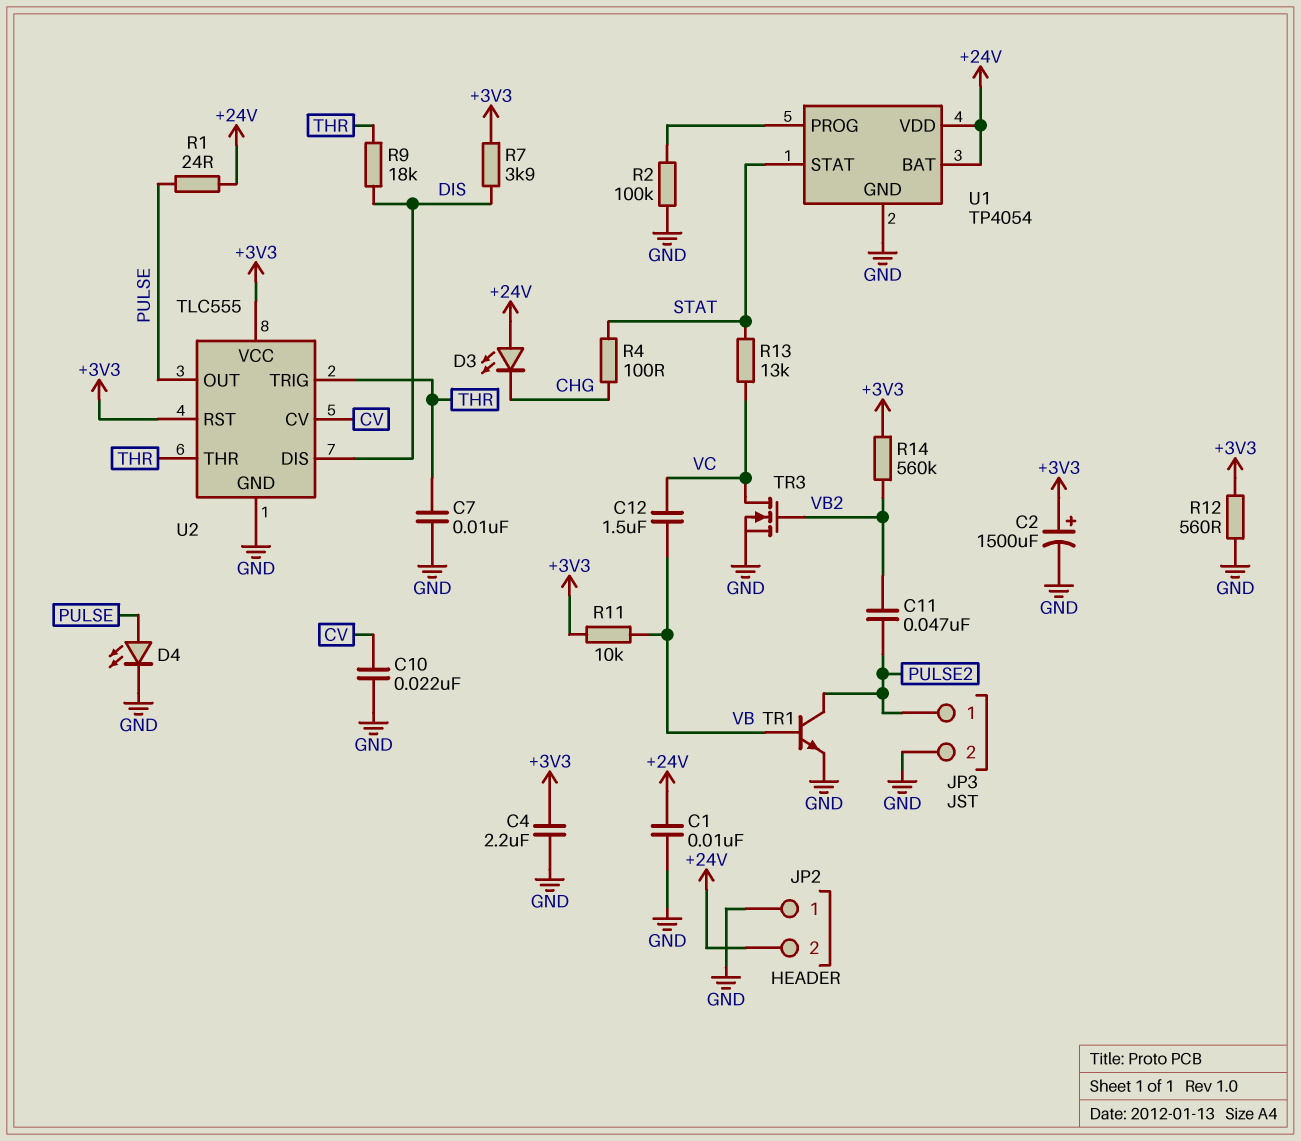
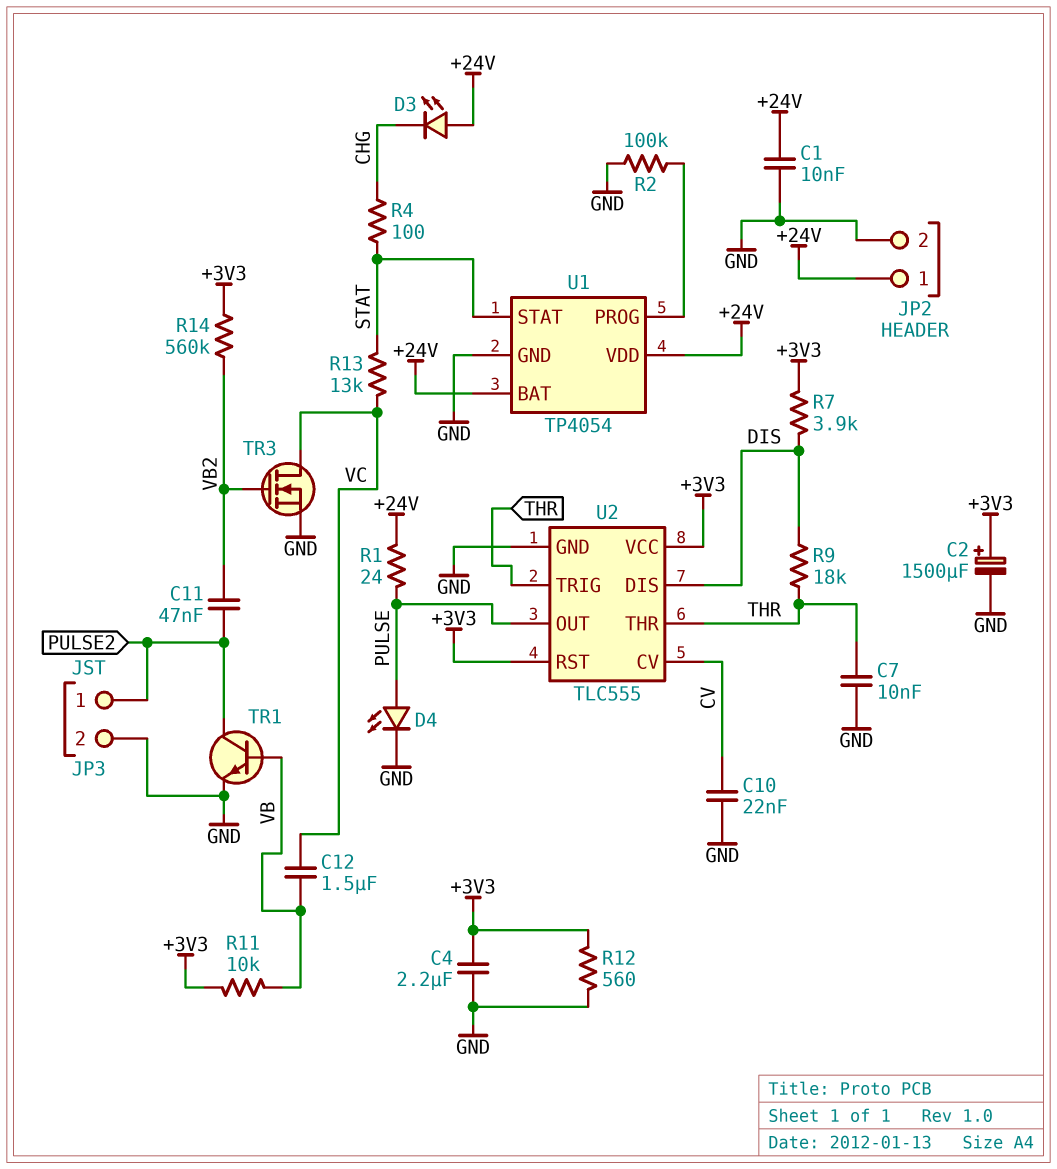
JP2 pin 1: GND -> +24V
JP2 pin 2: +24V -> GND

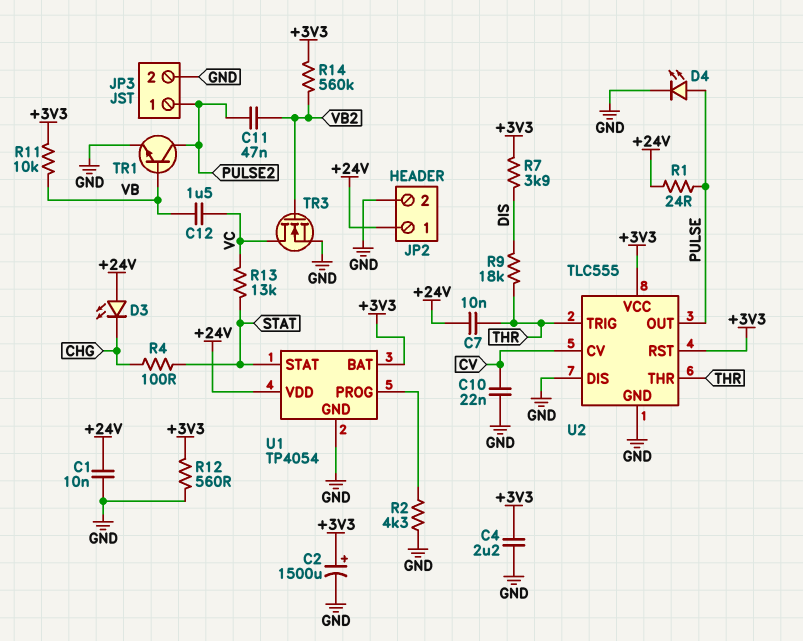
C7: 10nF (GND, THR) -> 10nF (+24V, THR)
R2: 100k (GND, U1/PROG) -> 4.3k (GND, U1/PROG)
U1 pin BAT: +24V -> +3V3
U2 pin DIS: DIS -> GND

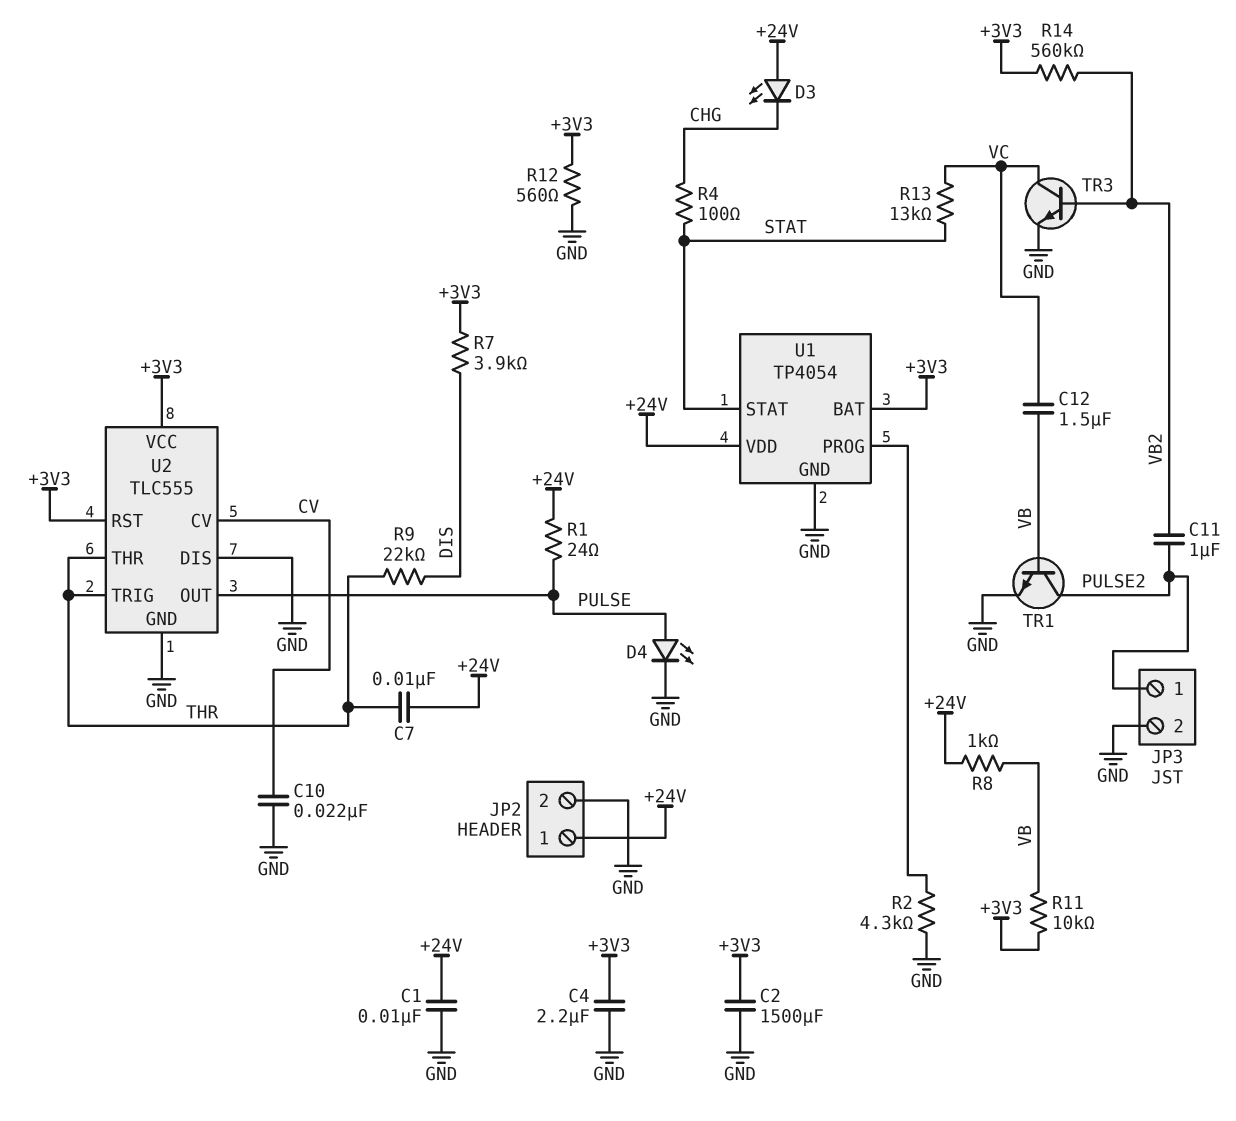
C2: 1500uF (plus +3V3, minus GND) -> 1500uF (+3V3, GND)
C11: 47nF (PULSE2, VB2) -> 1uF (PULSE2, VB2)
R8: none -> 1k (+24V, VB)
R9: 18k (DIS, THR) -> 22k (DIS, THR)
TR3: NMOS (G VB2, D VC, S GND) -> NPN (B VB2, C VC, E GND)

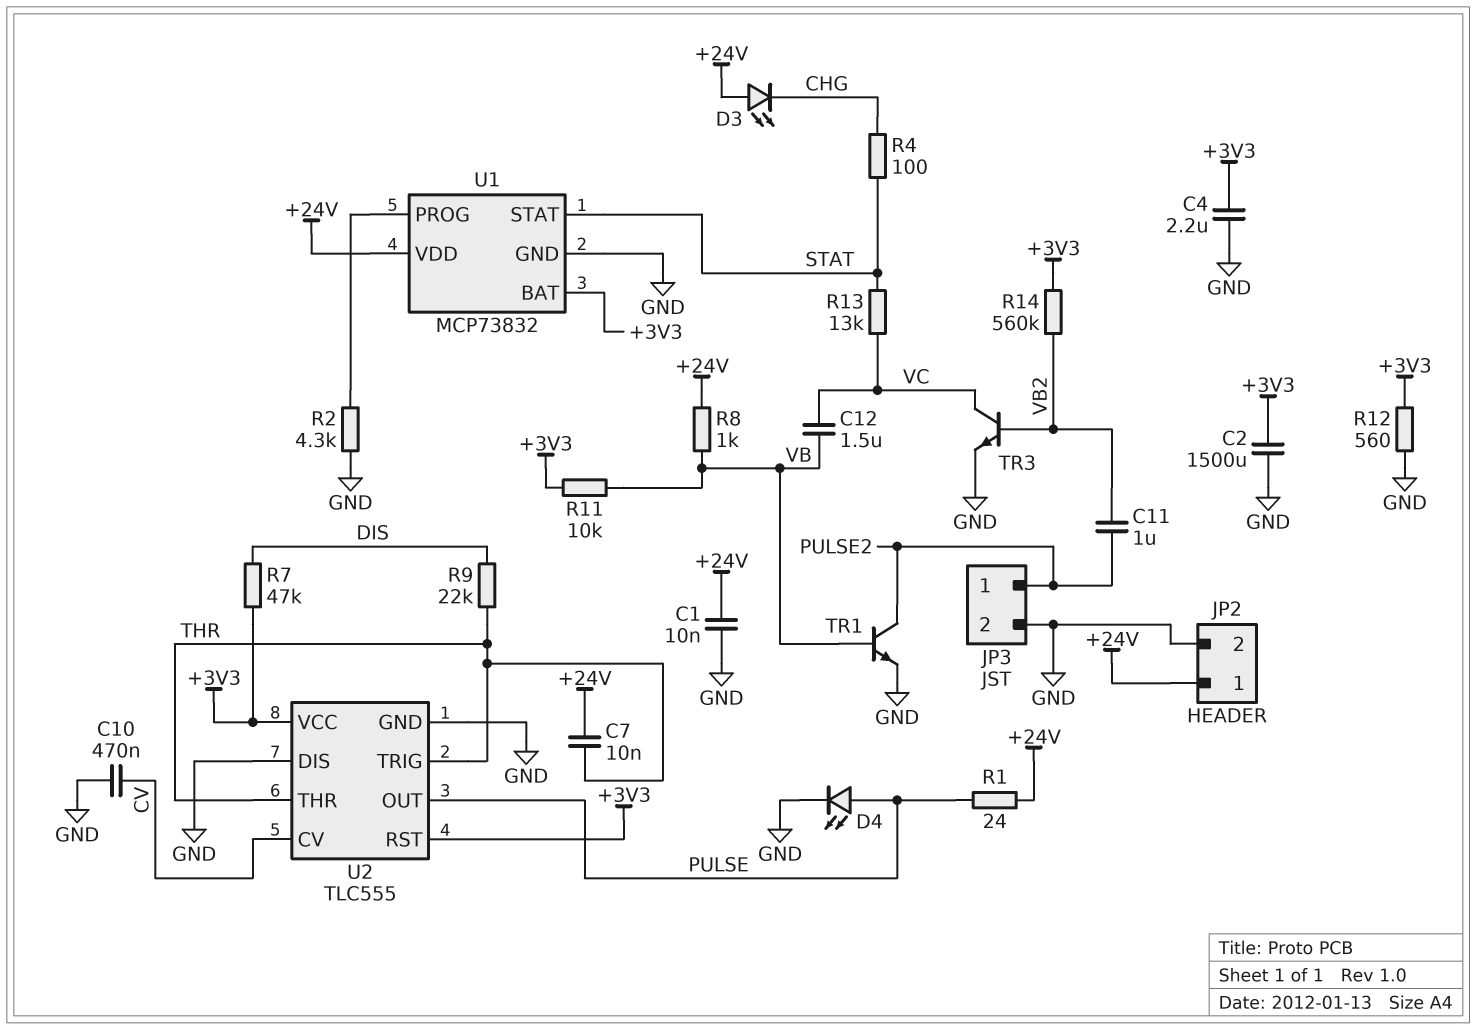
C10: 22nF (CV, GND) -> 470nF (CV, GND)
R7: 3.9k (+3V3, DIS) -> 47k (+3V3, DIS)
U1: TP4054 -> MCP73832

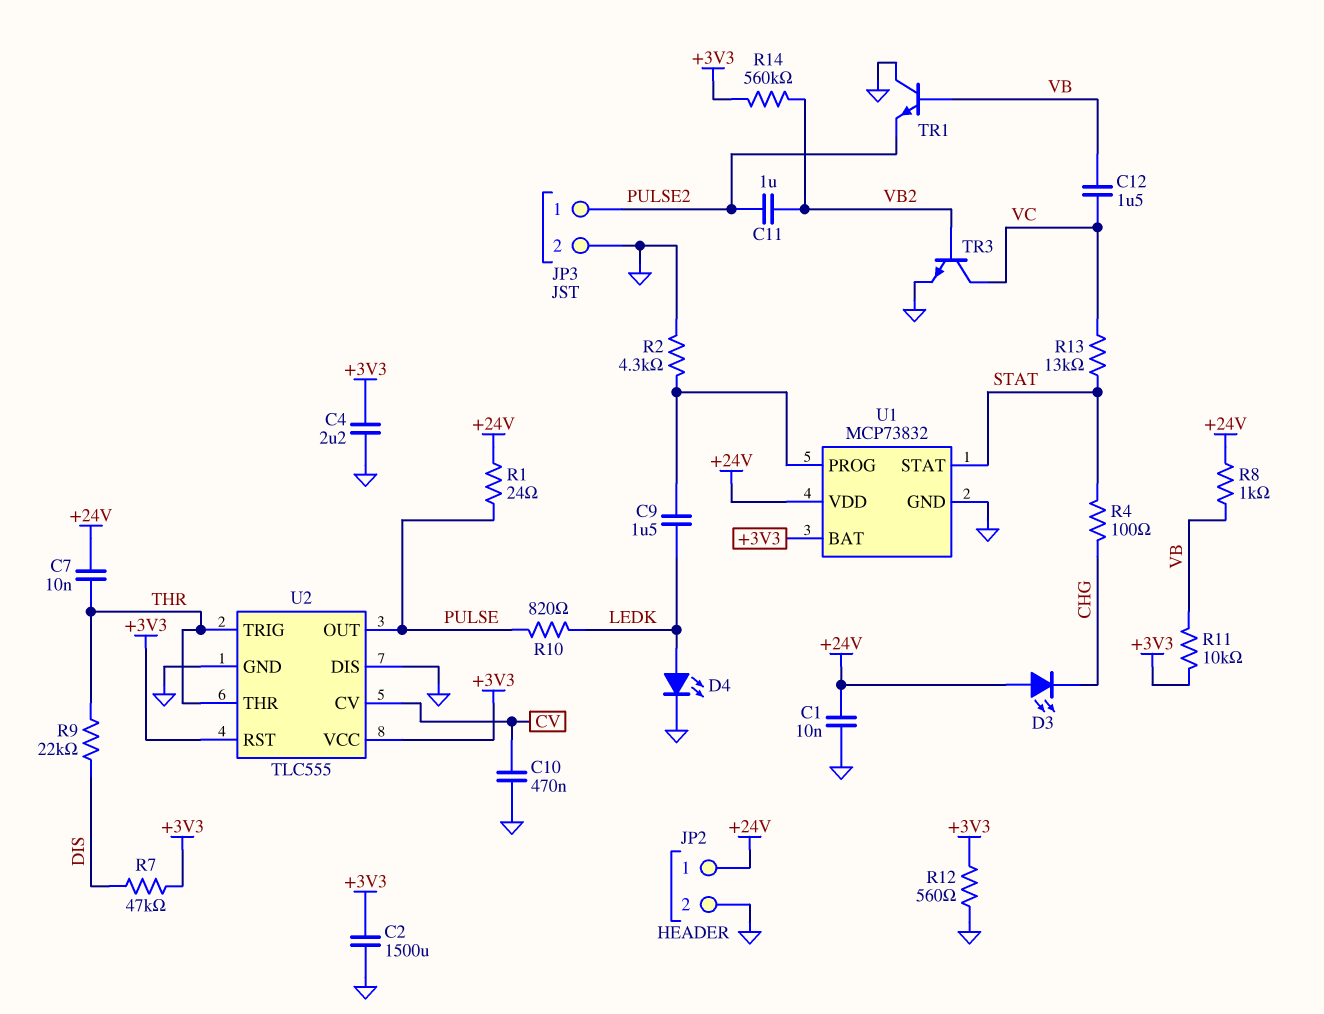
C9: none -> 1.5uF (LEDK, U1/PROG)
D4: LED (A PULSE, K GND) -> LED (A LEDK, K GND)
R10: none -> 820 (LEDK, PULSE)
TR1: NPN (B VB, C PULSE2, E GND) -> NPN (B VB, C GND, E PULSE2)

